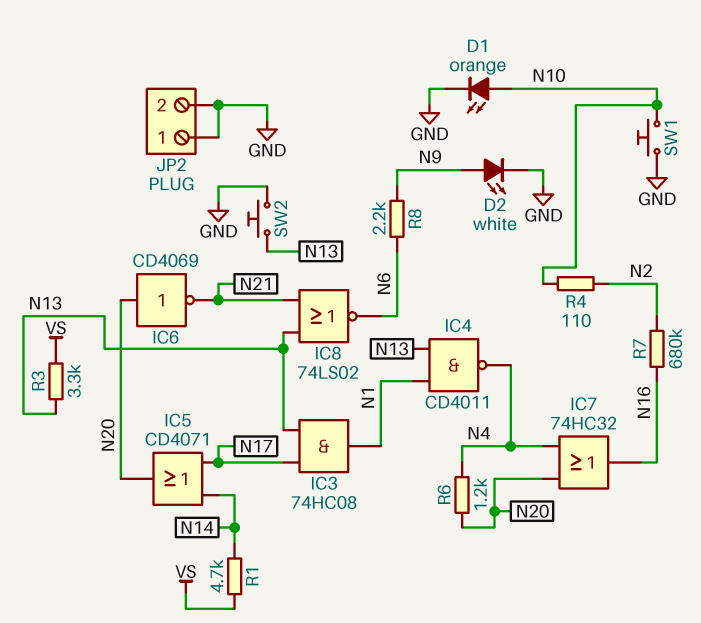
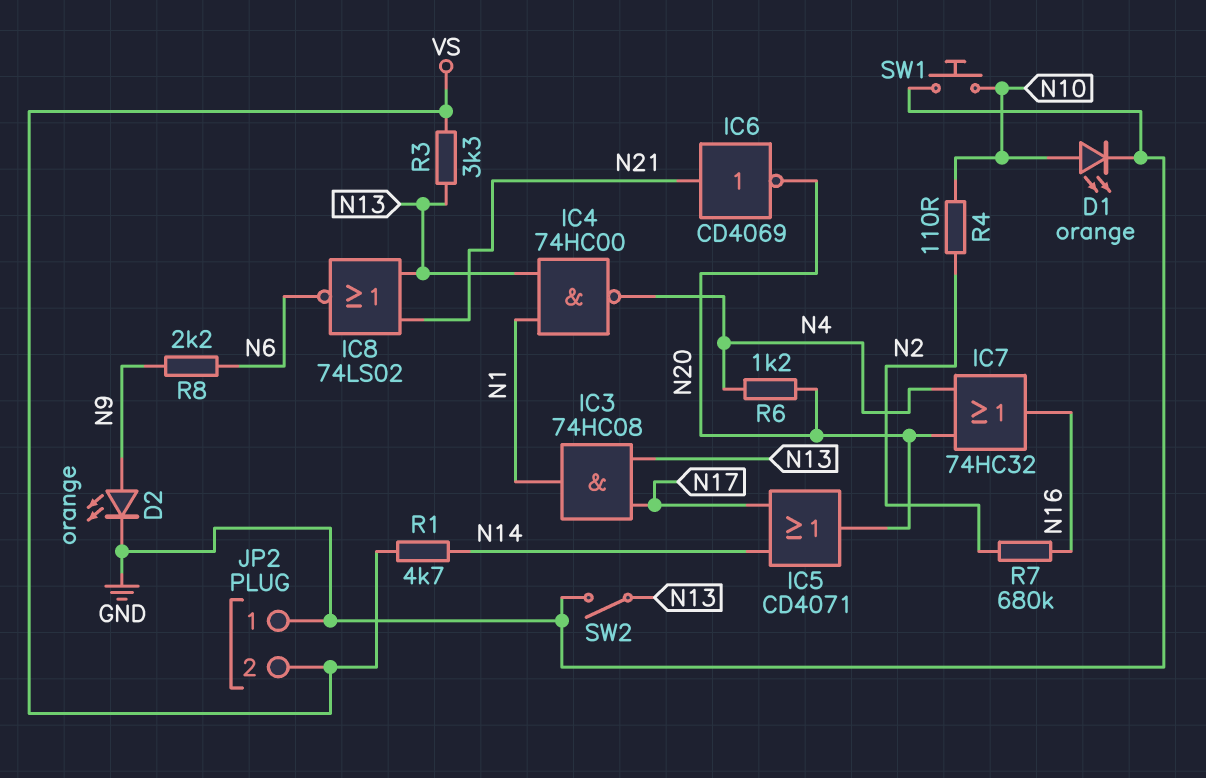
D2: LED white (A N9, K GND) -> LED orange (A N9, K GND)
IC4: NAND CD4011 (in N1, in N13, out N4) -> NAND 74HC00 (in N1, in N13, out N4)
IC6: NOT CD4069 (in N20, out N21) -> NOT CD4069 (in N21, out N20)
JP2 pin 2: GND -> VS
SW2: button (GND, N13) -> switch (GND, N13)

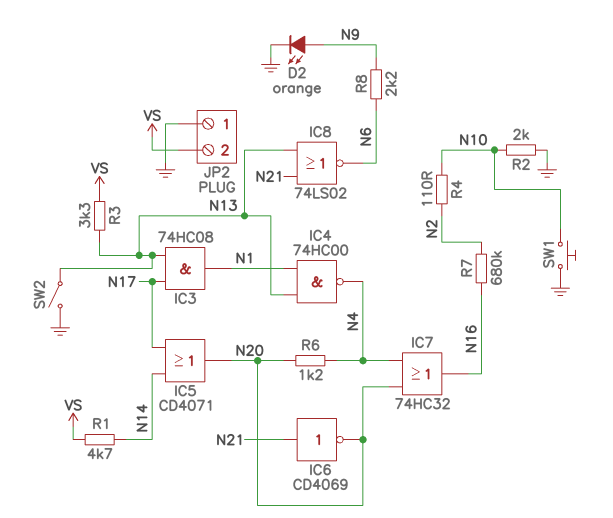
D1: LED orange (A N10, K GND) -> none
R2: none -> 2k (GND, N10)

